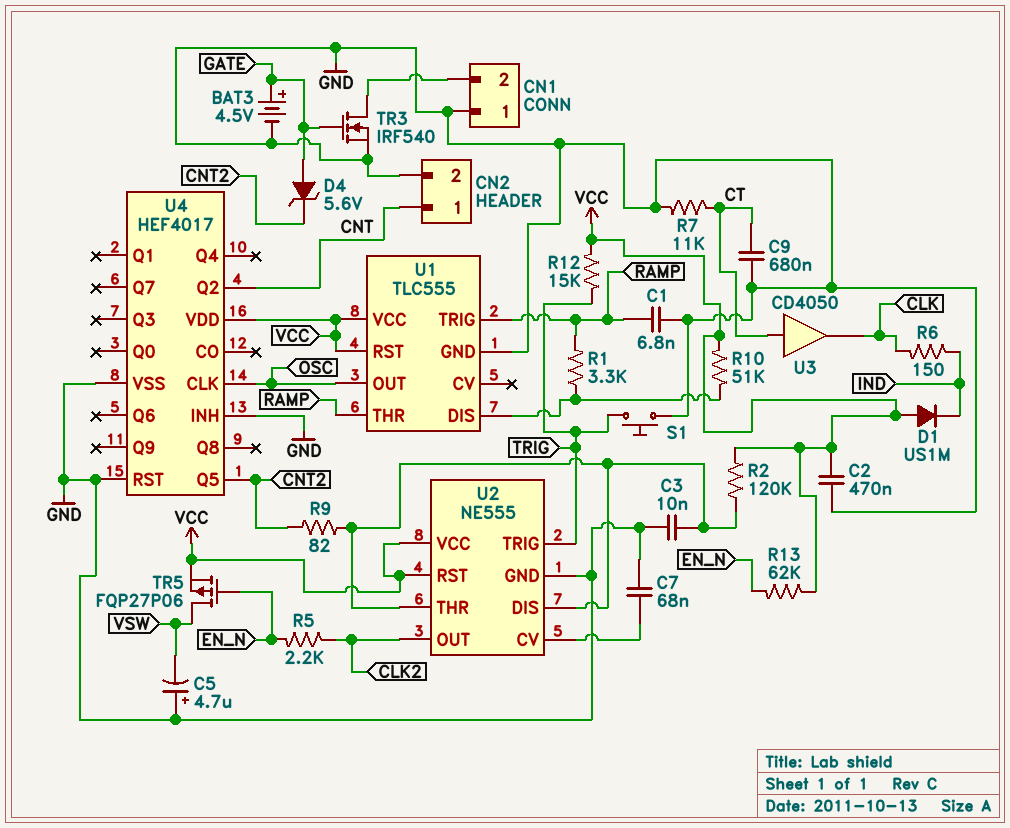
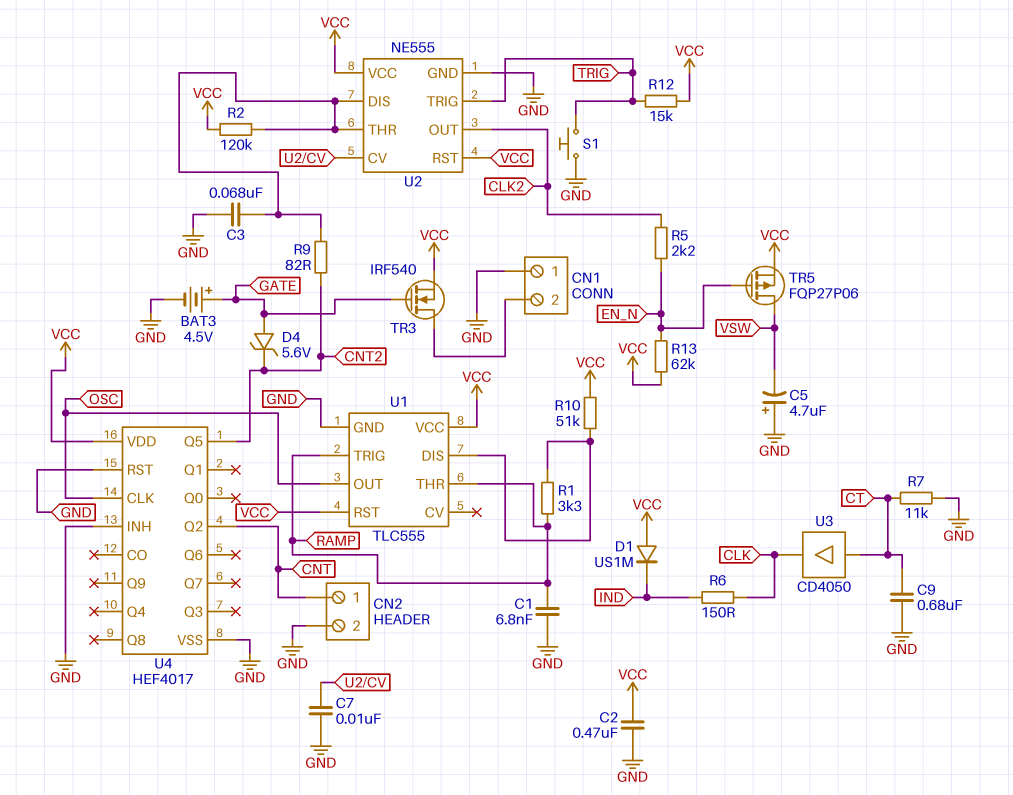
C3: 10nF (GND, U2/DIS) -> 68nF (GND, U2/DIS)
C7: 68nF (GND, U2/CV) -> 10nF (GND, U2/CV)
TR3: NMOS IRF540 (G GATE, D CN1/2, S GND) -> NMOS IRF540 (G GATE, D CN1/2, S VCC)

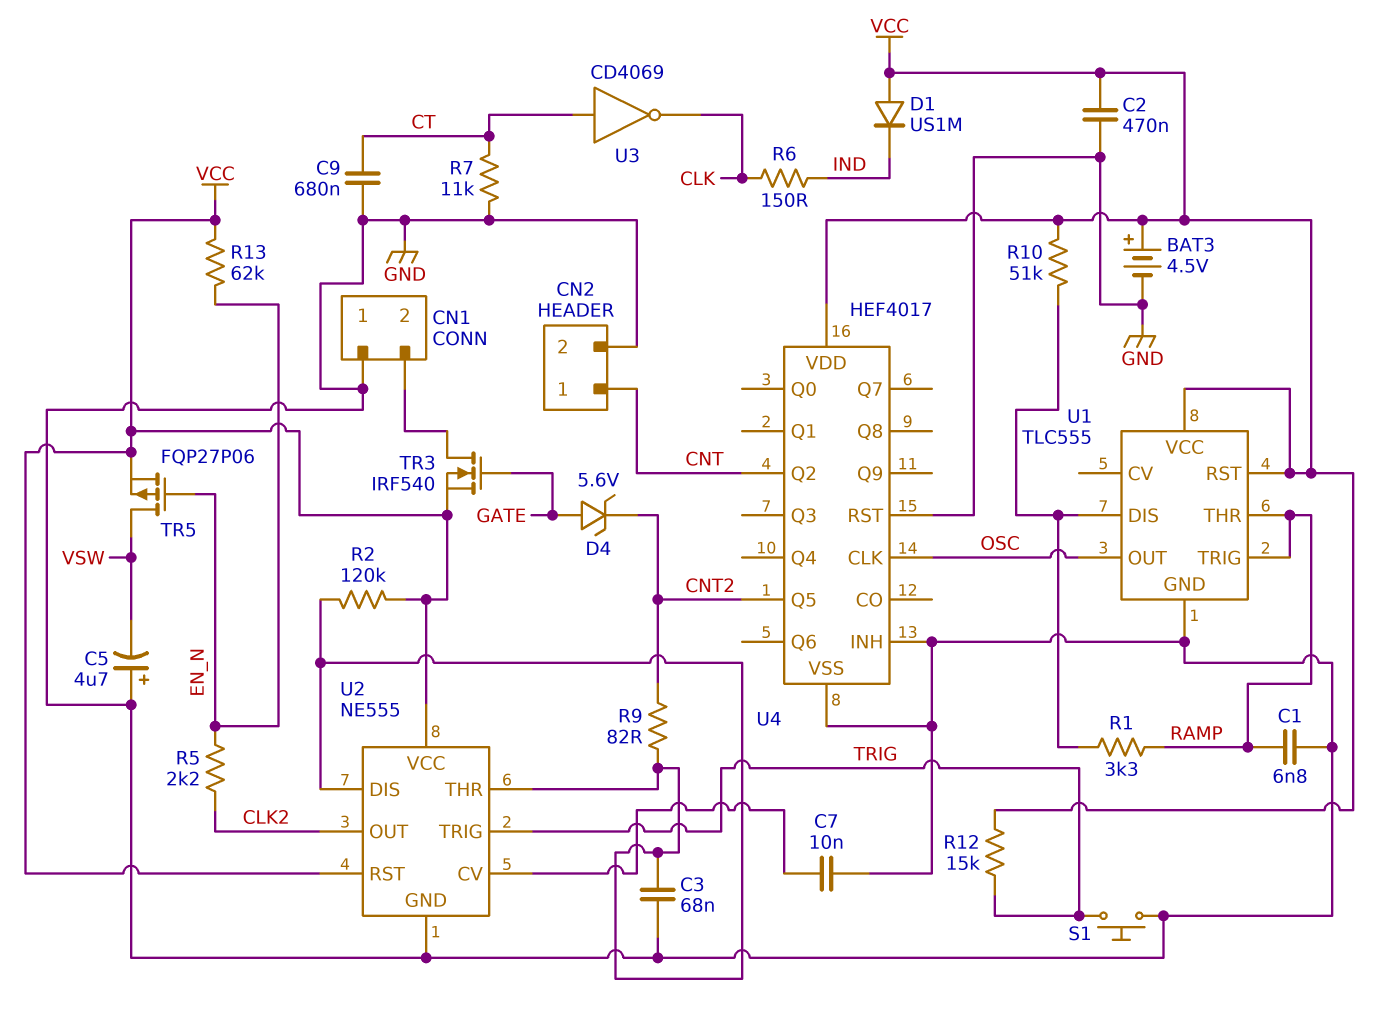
BAT3: 4.5V (plus GATE, minus GND) -> 4.5V (plus VCC, minus GND)
U3: buffer CD4050 (in CT, out CLK) -> NOT CD4069 (in CT, out CLK)

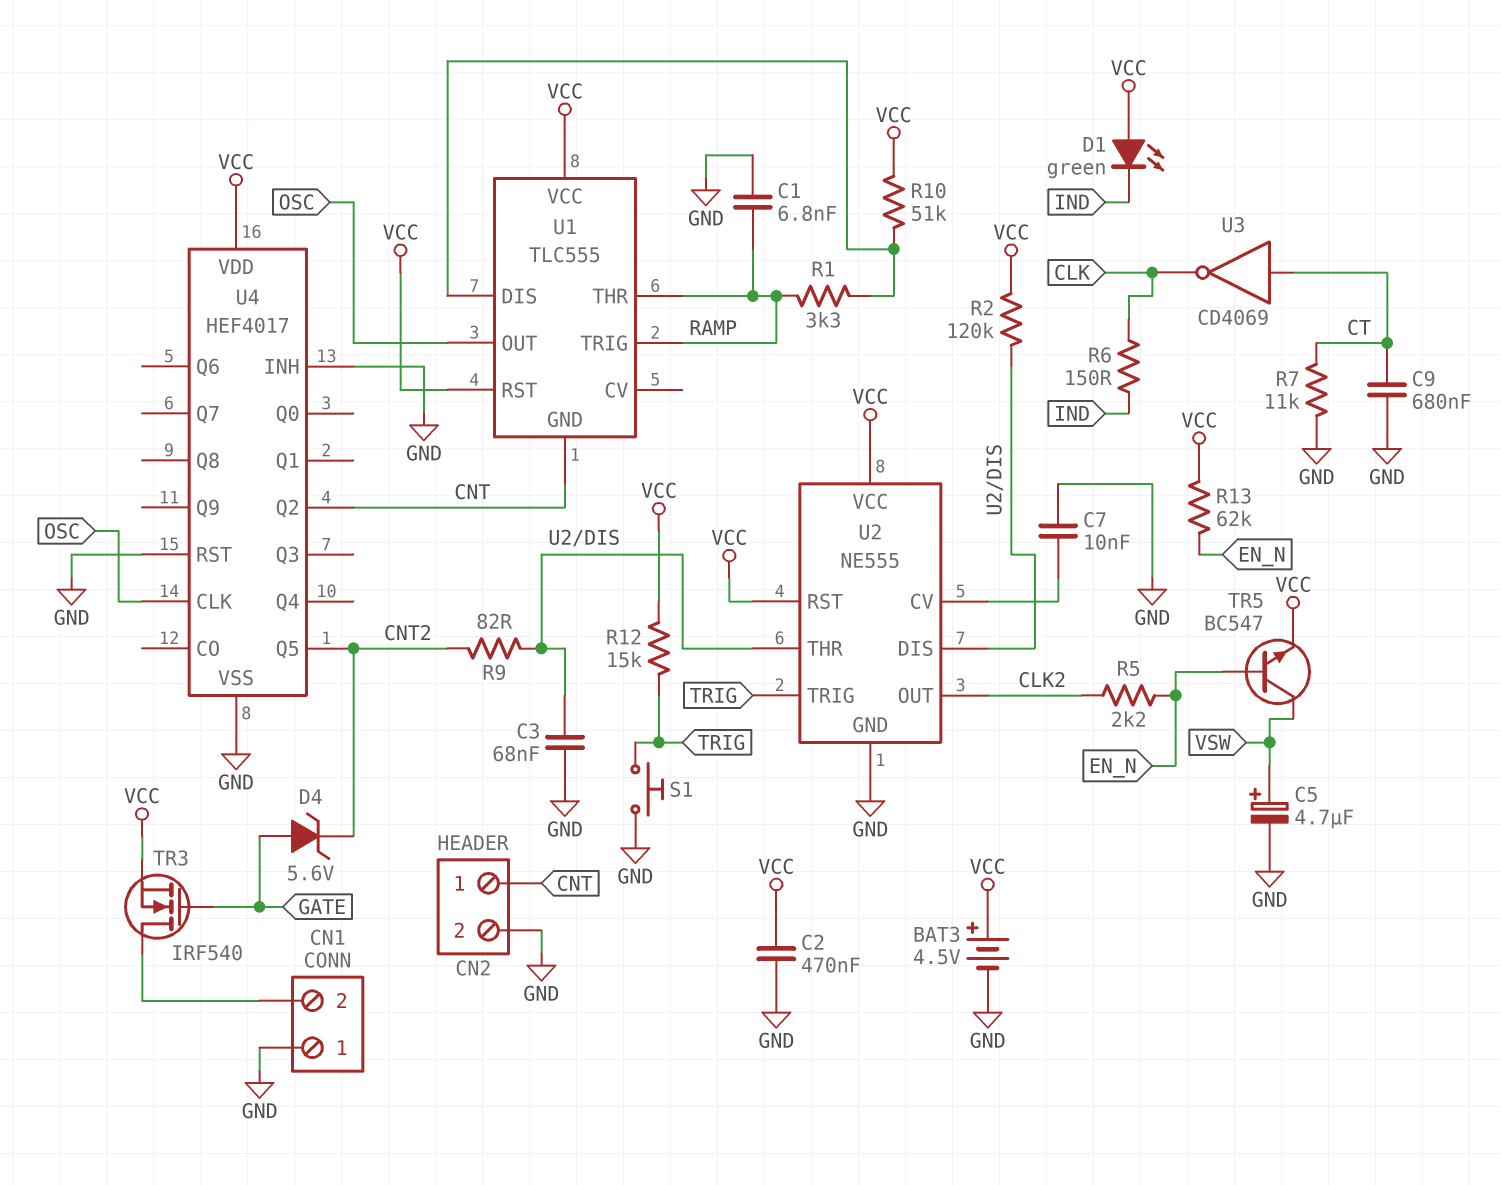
C5: 4.7uF (plus GND, minus VSW) -> 4.7uF (plus VSW, minus GND)
D1: diode US1M (A VCC, K IND) -> LED green (A VCC, K IND)
TR5: PMOS FQP27P06 (G EN_N, D VSW, S VCC) -> NPN BC547 (B EN_N, C VSW, E VCC)
U1 pin GND: GND -> CNT

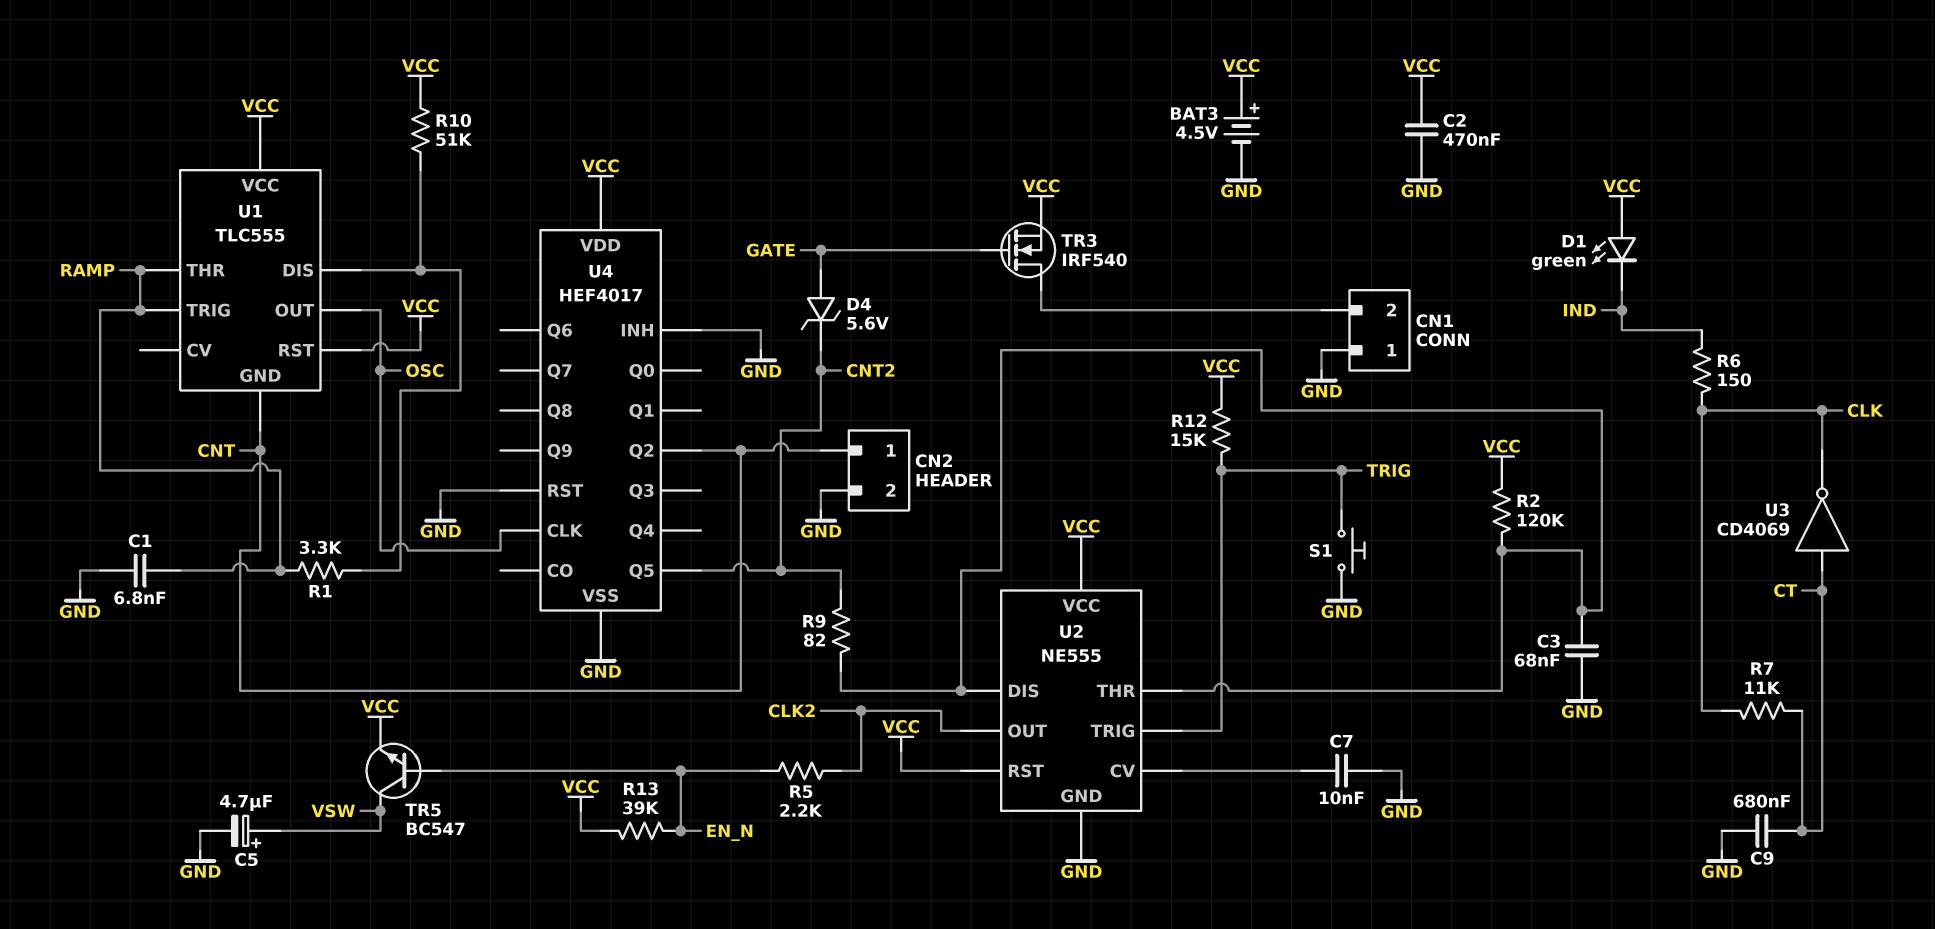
R7: 11k (CT, GND) -> 11k (CLK, CT)
R13: 62k (EN_N, VCC) -> 39k (EN_N, VCC)

